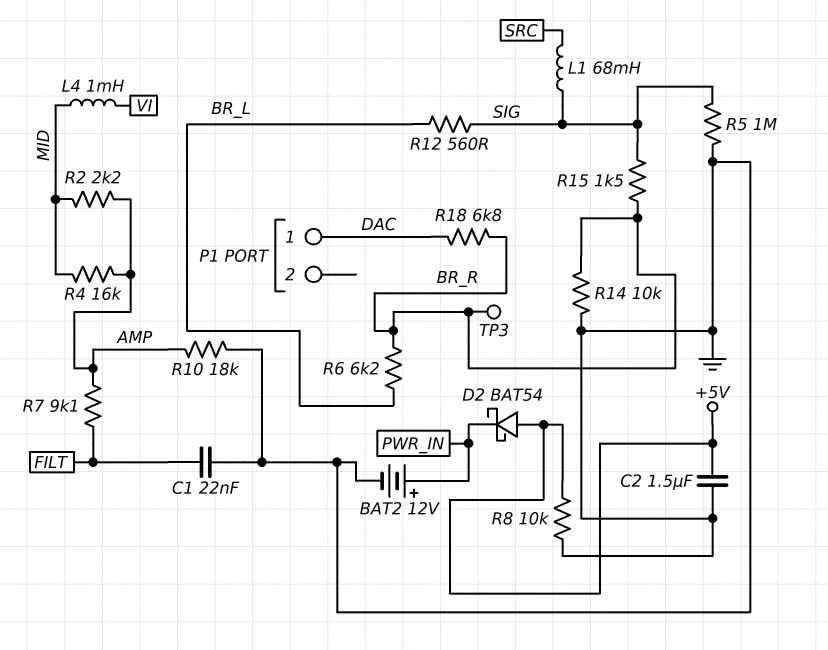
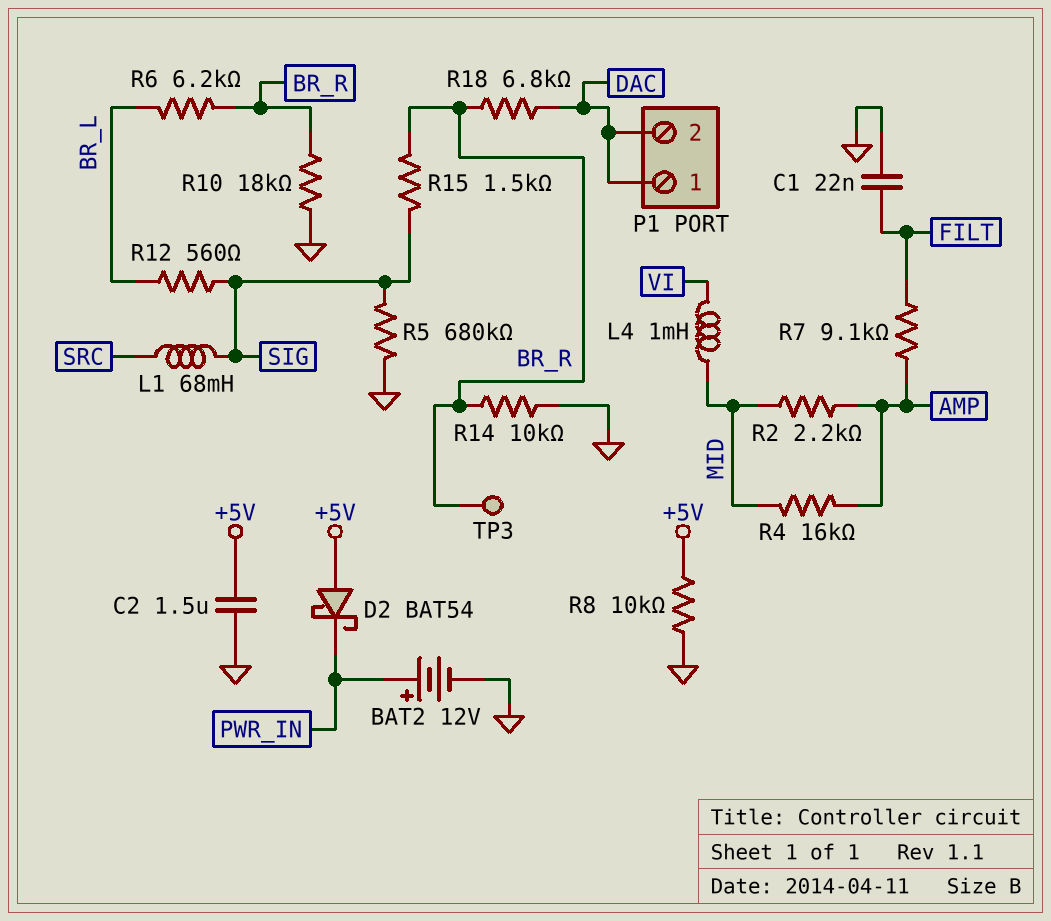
P1 pin 2: none -> DAC
R5: 1M (GND, SIG) -> 680k (GND, SIG)
R10: 18k (AMP, GND) -> 18k (BR_R, GND)

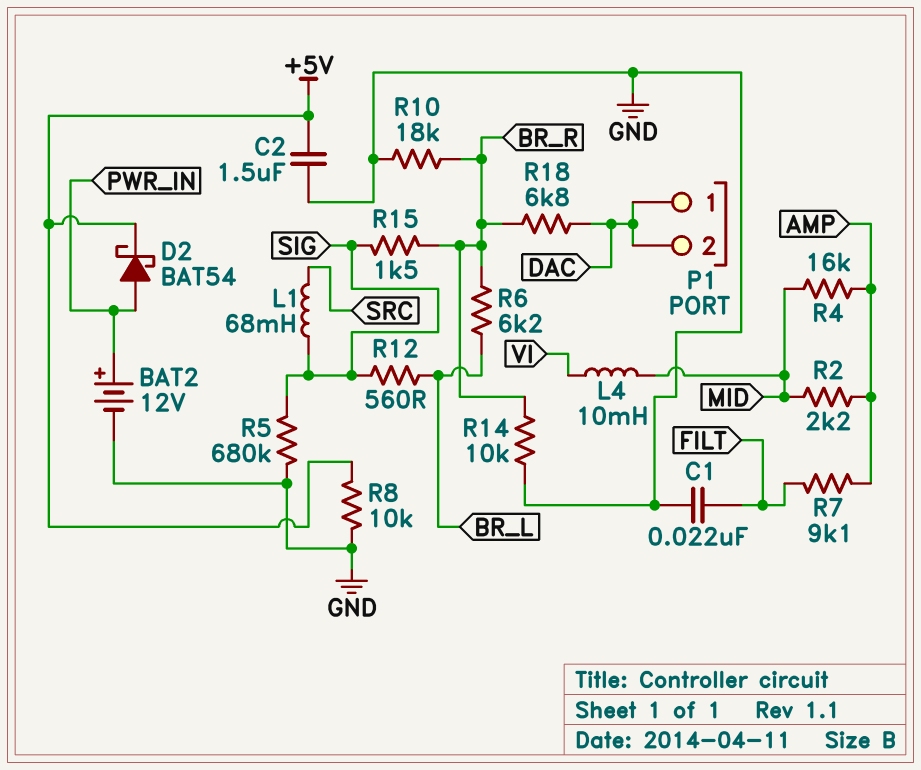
D2: schottky BAT54 (A +5V, K PWR_IN) -> schottky BAT54 (A PWR_IN, K +5V)
L4: 1mH (MID, VI) -> 10mH (MID, VI)
TP3: test point (BR_R) -> none

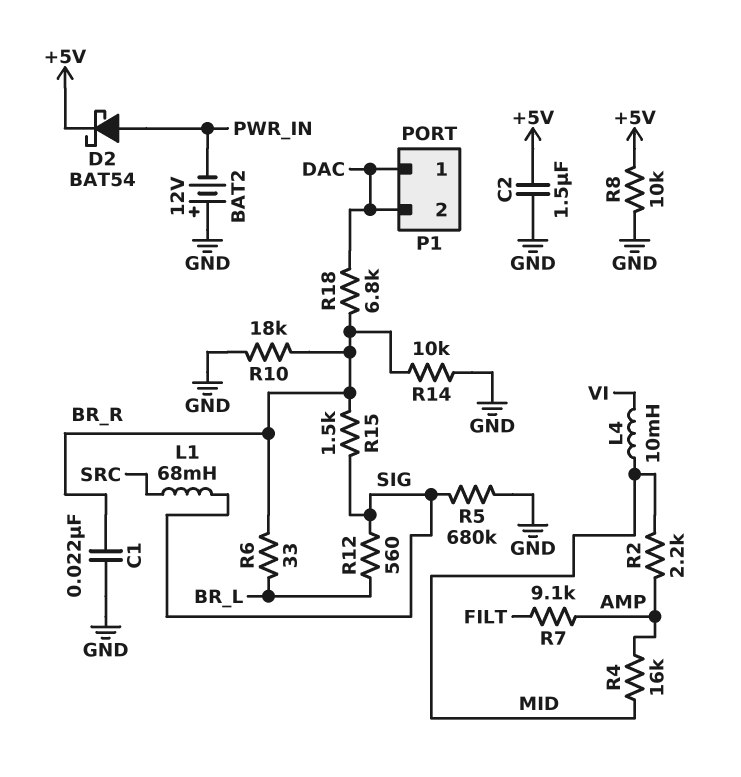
BAT2: 12V (plus PWR_IN, minus GND) -> 12V (plus GND, minus PWR_IN)
C1: 22nF (FILT, GND) -> 22nF (BR_R, GND)
R6: 6.2k (BR_L, BR_R) -> 33 (BR_L, BR_R)

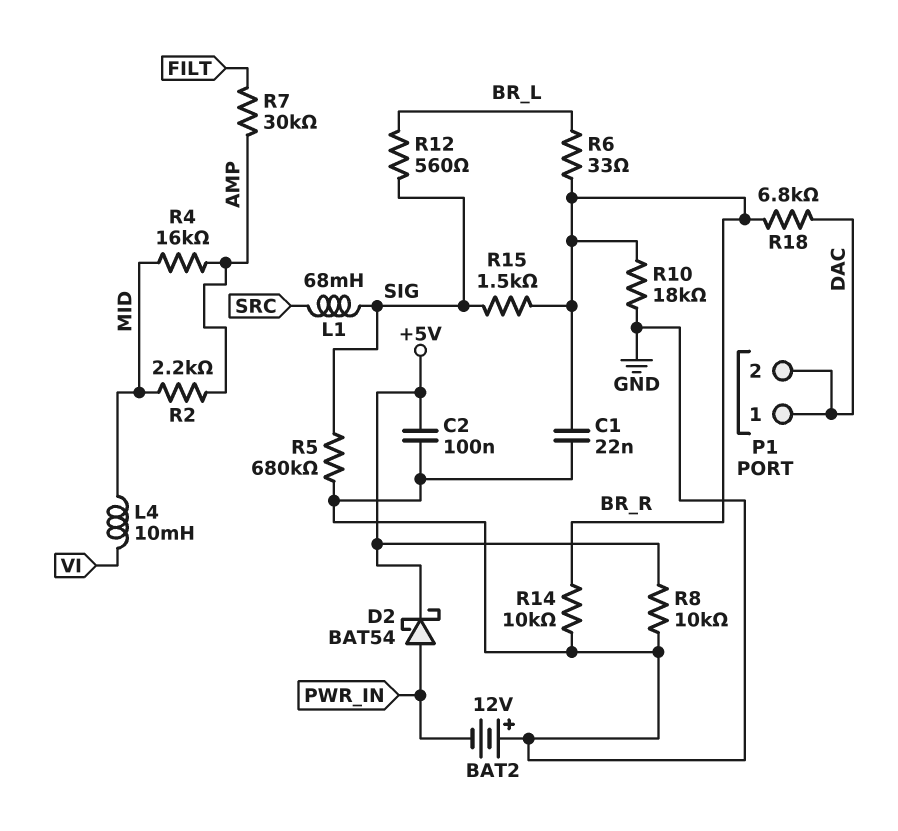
C2: 1.5uF (+5V, GND) -> 100nF (+5V, GND)
R7: 9.1k (AMP, FILT) -> 30k (AMP, FILT)

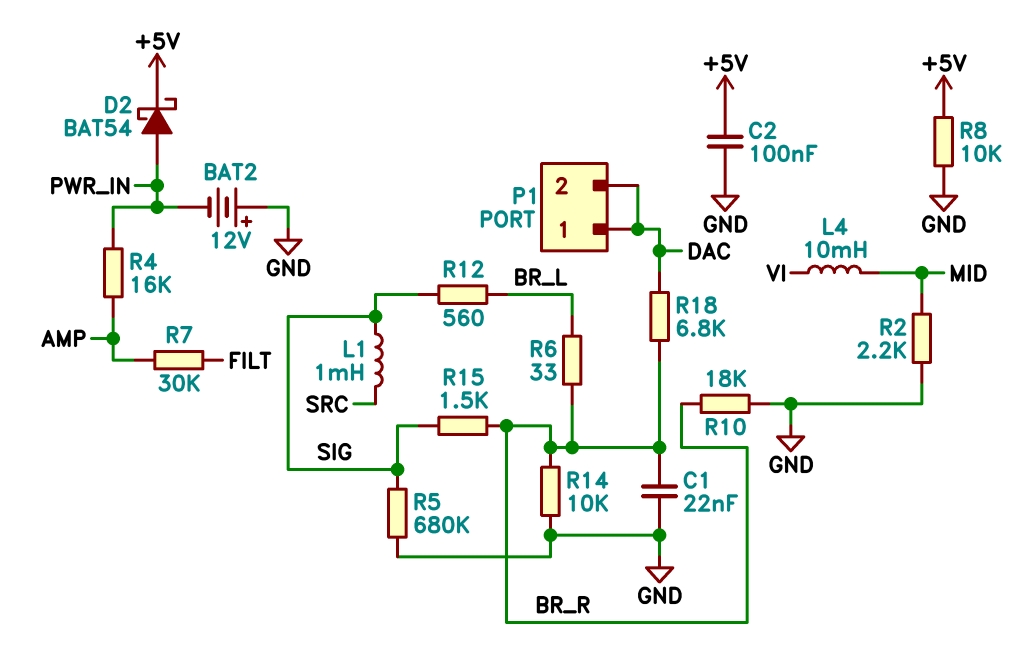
L1: 68mH (SIG, SRC) -> 1mH (SIG, SRC)
R2: 2.2k (AMP, MID) -> 2.2k (GND, MID)
R4: 16k (AMP, MID) -> 16k (AMP, PWR_IN)

